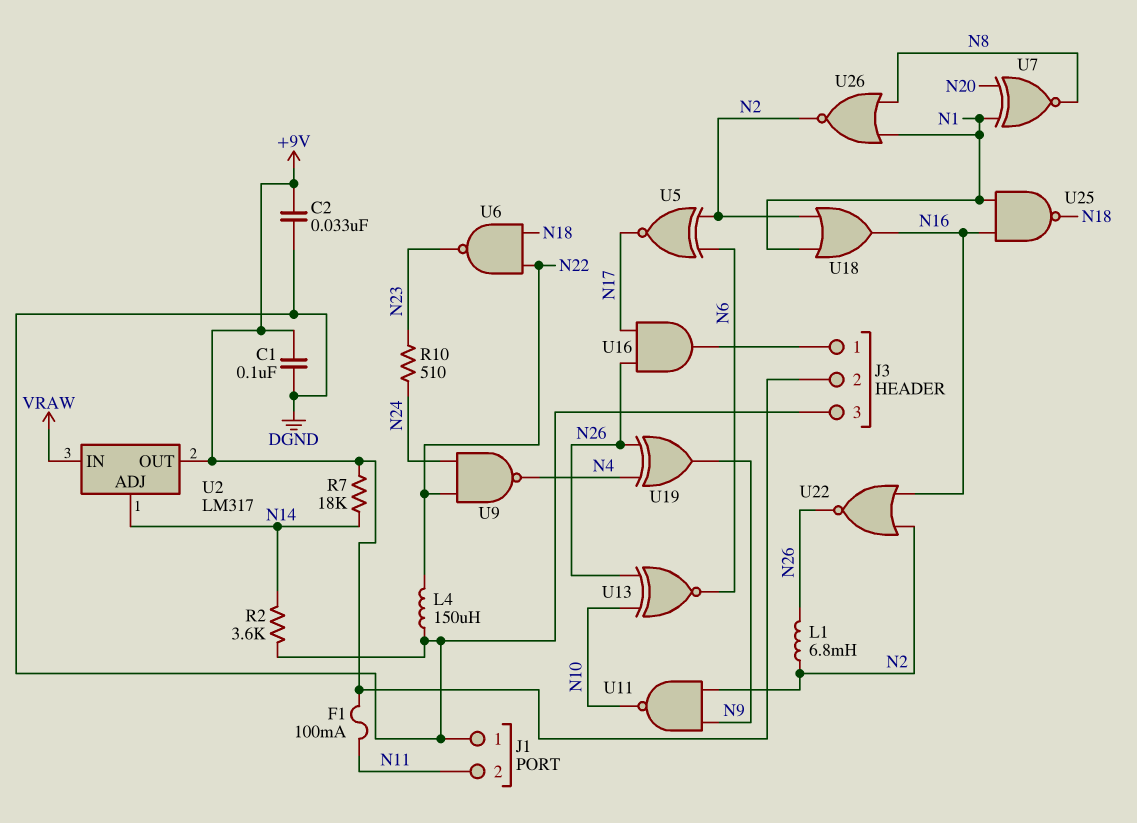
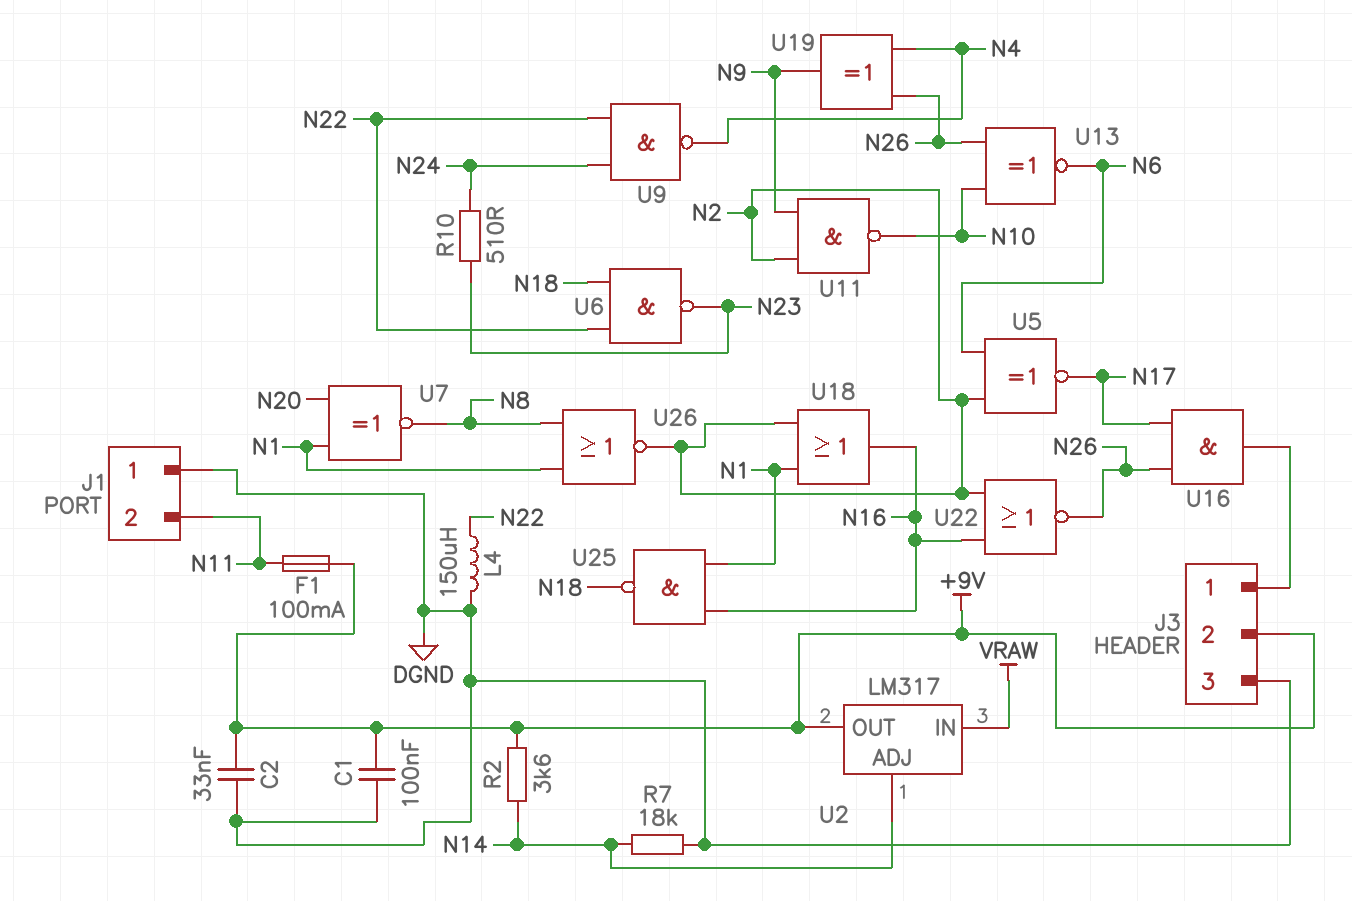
L1: 6.8mH (N2, N26) -> none
R2: 3.6k (DGND, N14) -> 3.6k (+9V, N14)
R7: 18k (+9V, N14) -> 18k (DGND, N14)

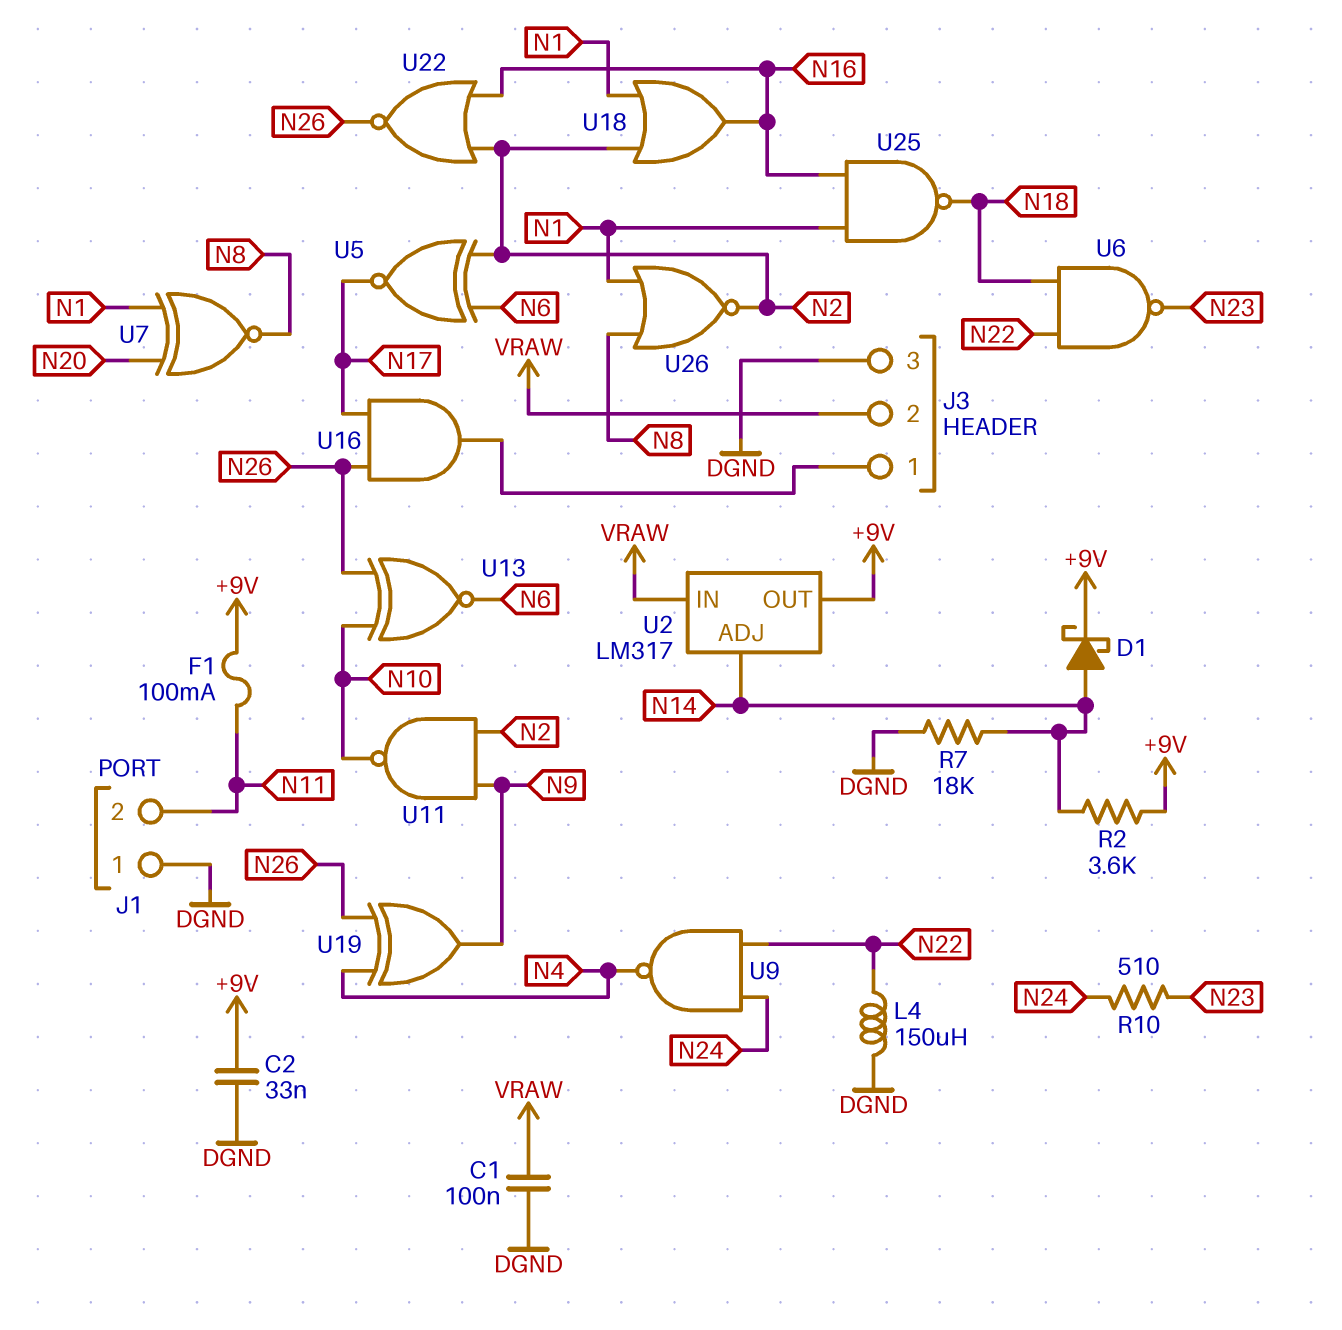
C1: 100nF (+9V, DGND) -> 100nF (DGND, VRAW)
D1: none -> schottky (A N14, K +9V)
J3 pin 2: +9V -> VRAW

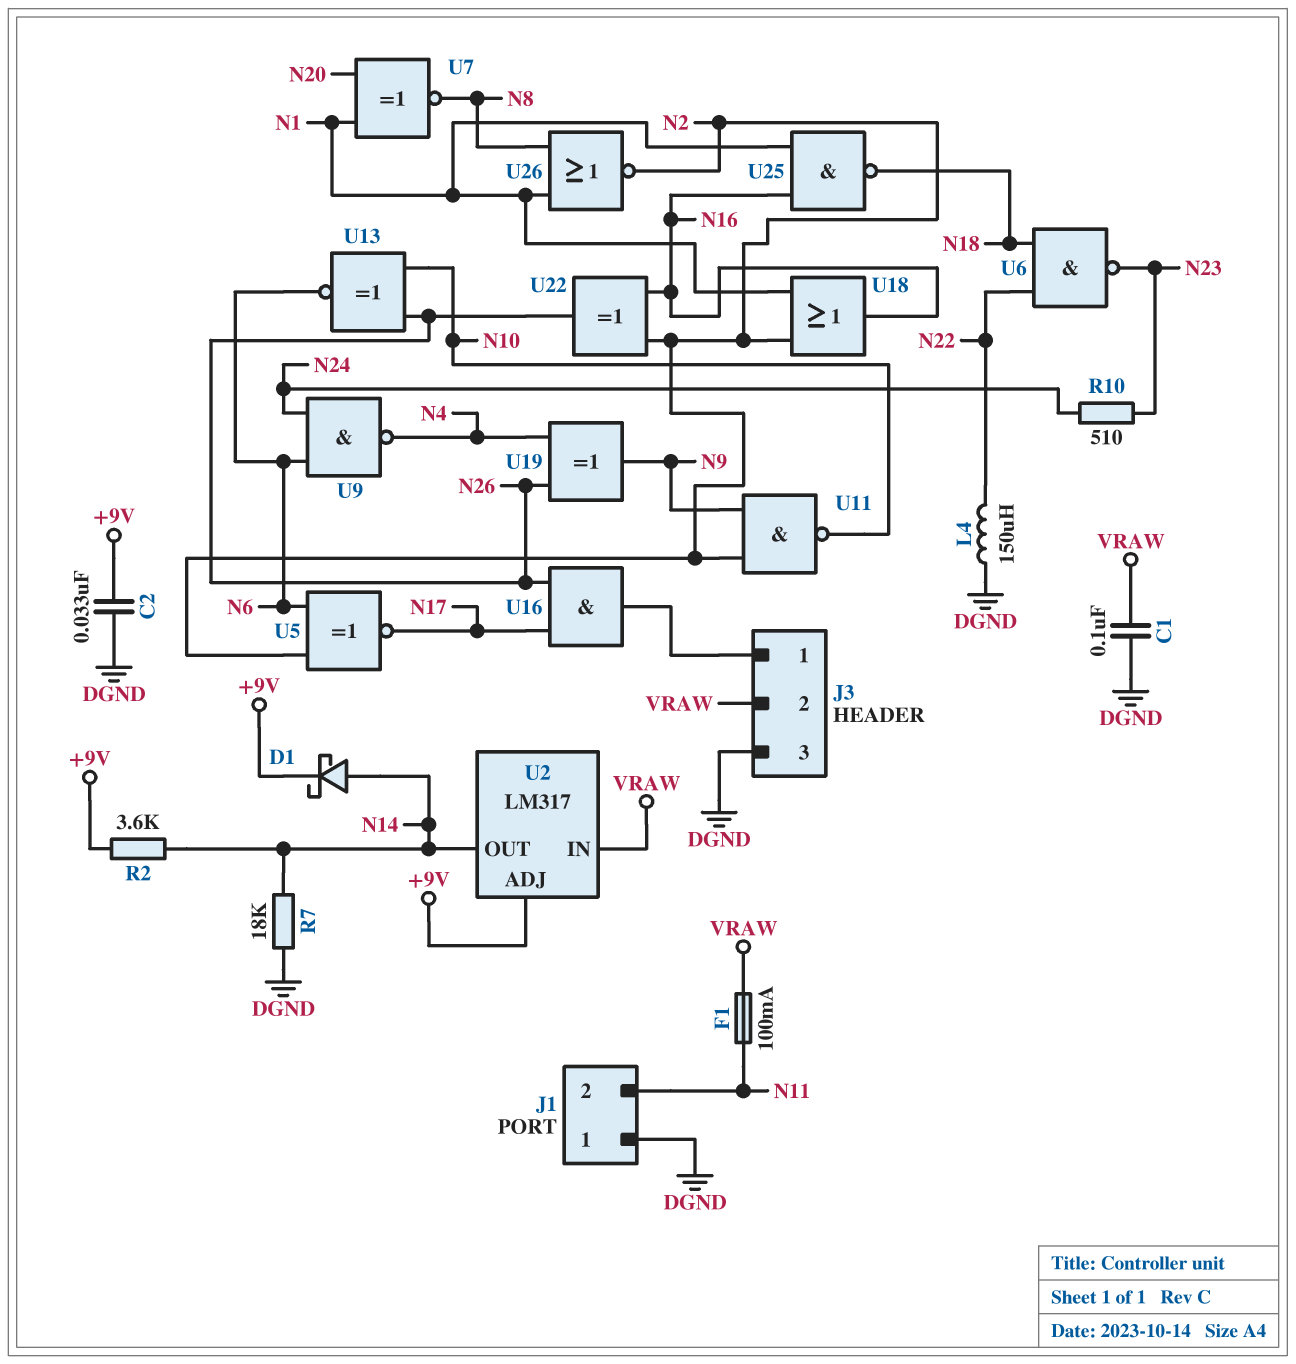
F1: 100mA (+9V, N11) -> 100mA (N11, VRAW)
U2 pin ADJ: N14 -> +9V
U2 pin OUT: +9V -> N14
U9: NAND (in N22, in N24, out N4) -> NAND (in N6, in N24, out N4)
U22: NOR (in N2, in N16, out N26) -> XOR (in N2, in N16, out N26)

